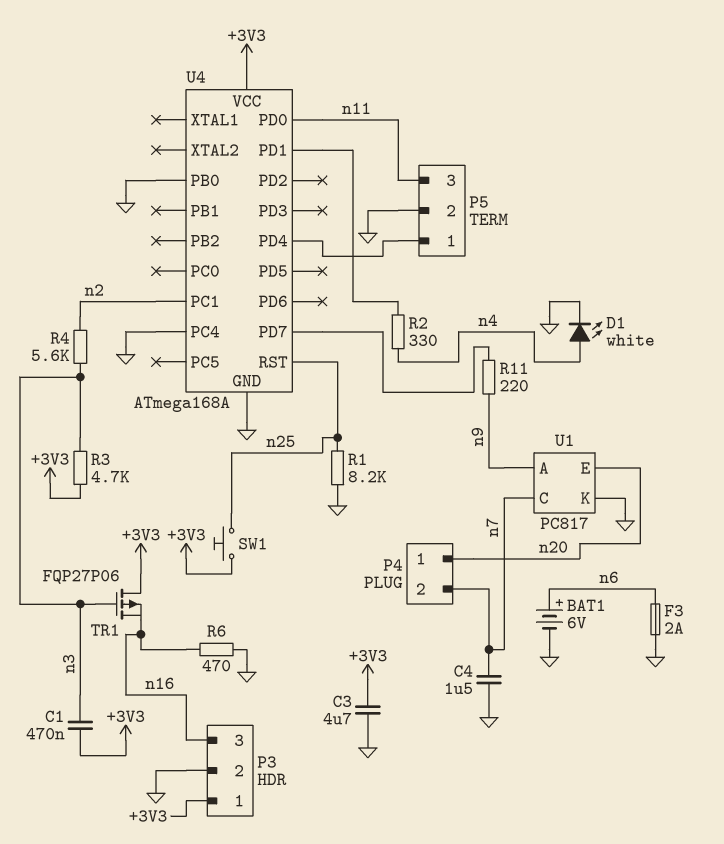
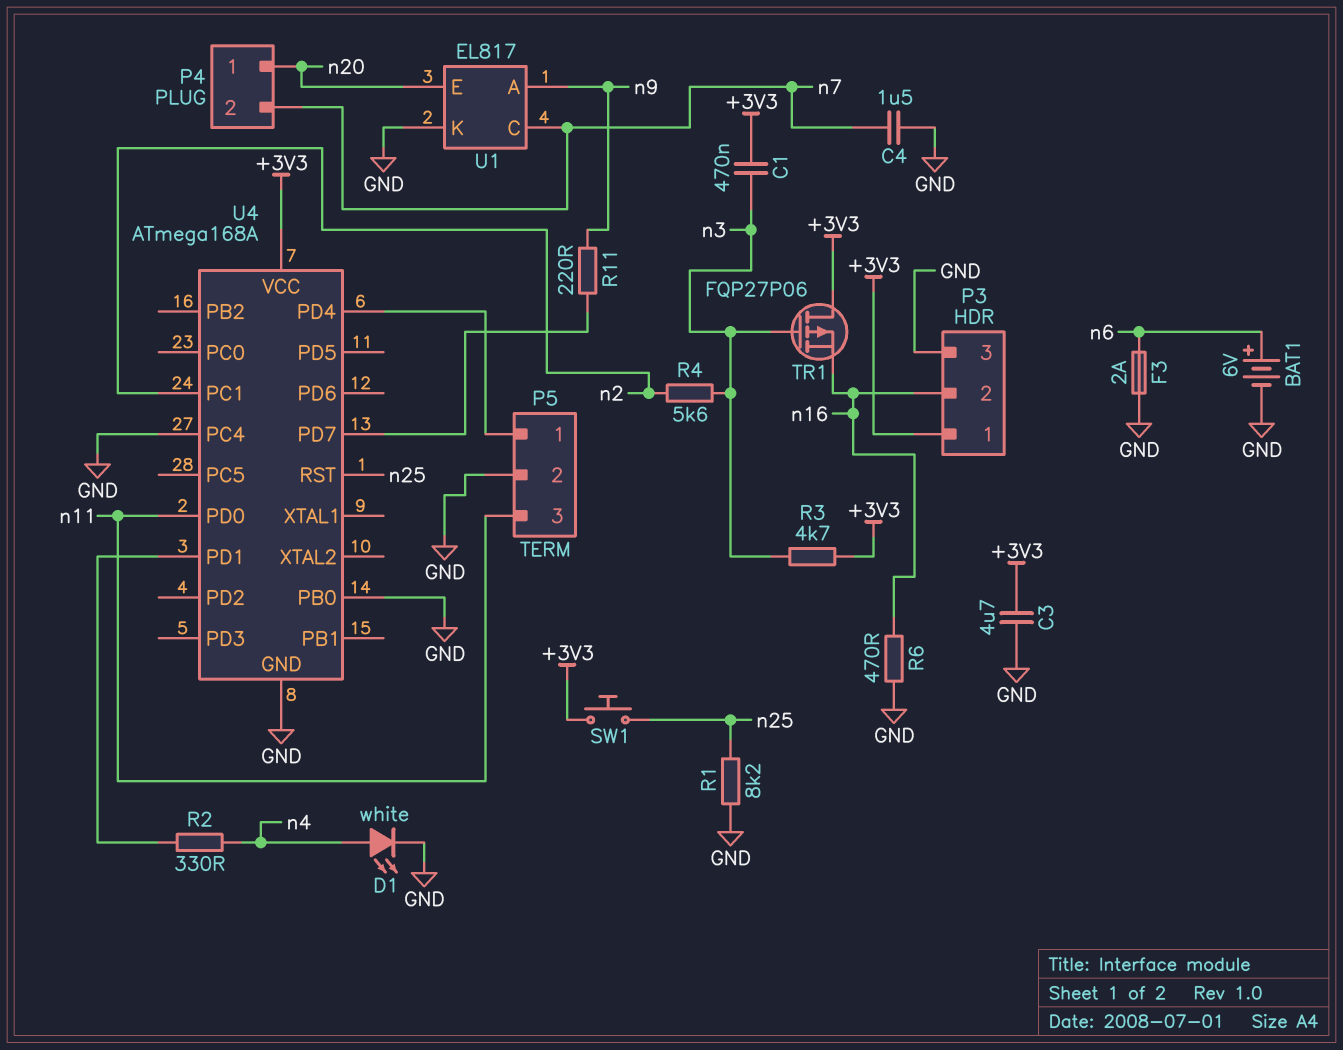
P3 pin 2: GND -> n16
P3 pin 3: n16 -> GND
U1: PC817 -> EL817

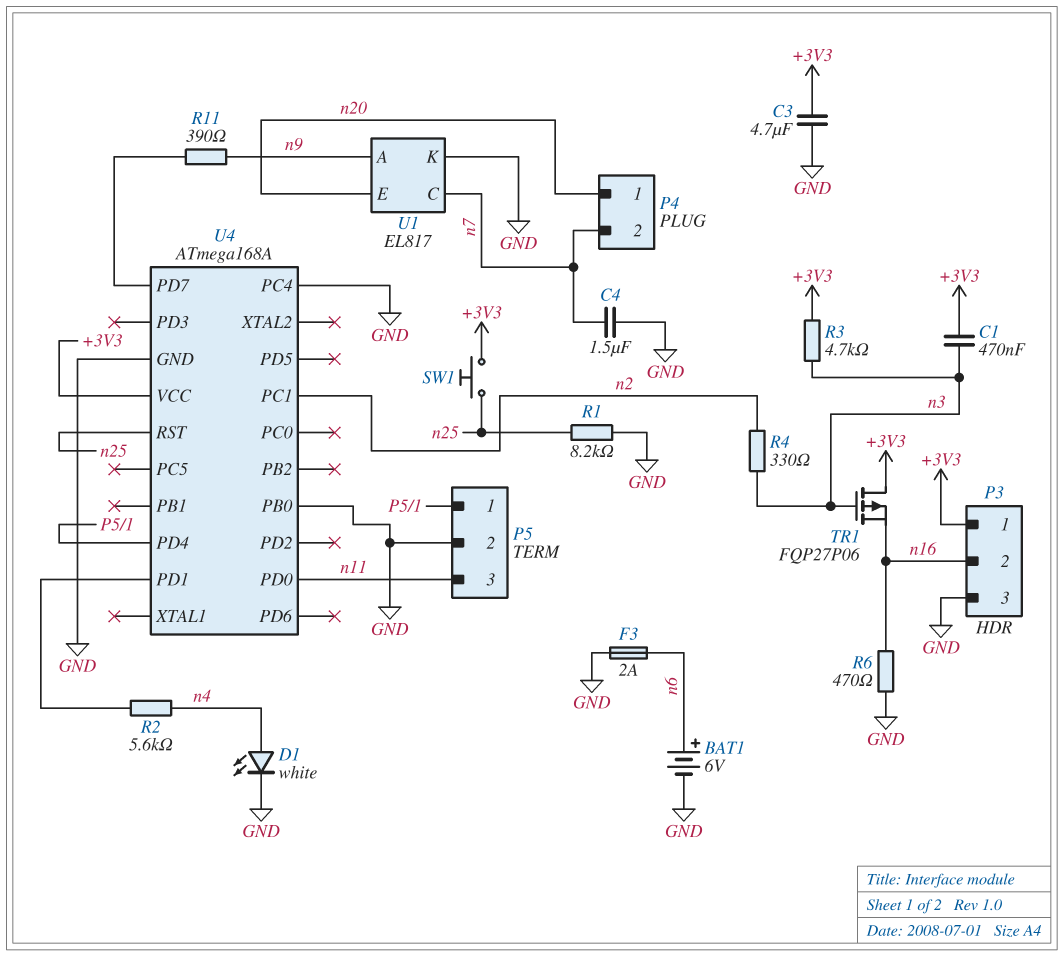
R2: 330 (U4/PD1, n4) -> 5.6k (U4/PD1, n4)
R4: 5.6k (n2, n3) -> 330 (n2, n3)
R11: 220 (U4/PD7, n9) -> 390 (U4/PD7, n9)

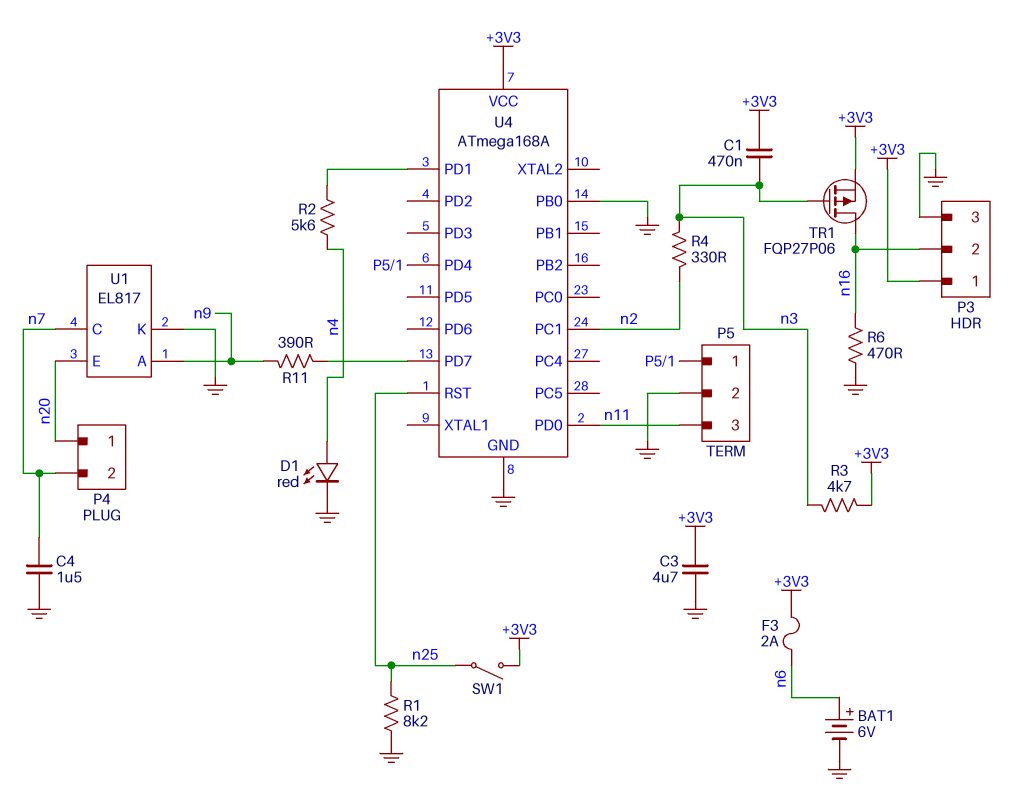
D1: LED white (A n4, K GND) -> LED red (A n4, K GND)
F3: 2A (GND, n6) -> 2A (+3V3, n6)
SW1: button (+3V3, n25) -> switch (+3V3, n25)
TR1: PMOS FQP27P06 (G n3, D +3V3, S n16) -> PMOS FQP27P06 (G n3, D n16, S +3V3)
U4 pin PC4: GND -> none

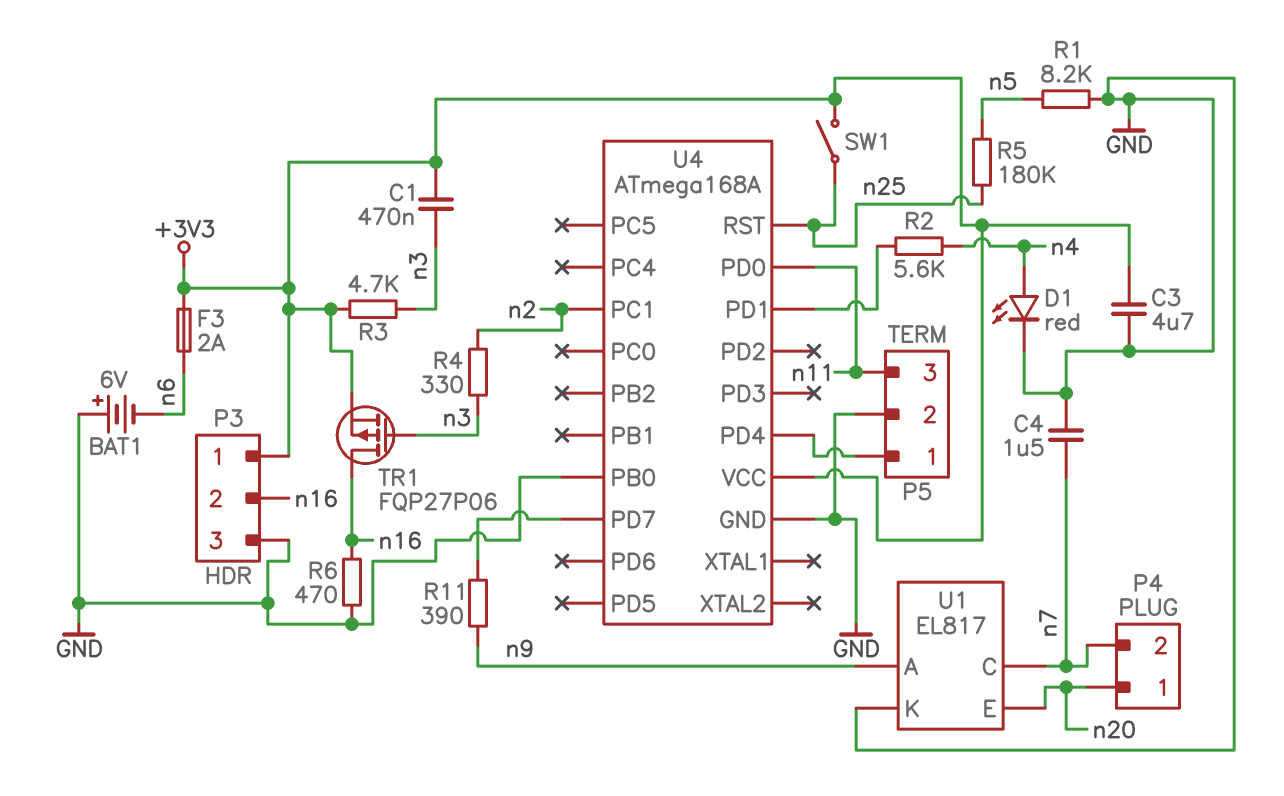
BAT1: 6V (plus n6, minus GND) -> 6V (plus GND, minus n6)
R1: 8.2k (GND, n25) -> 8.2k (GND, n5)
R5: none -> 180k (n5, n25)

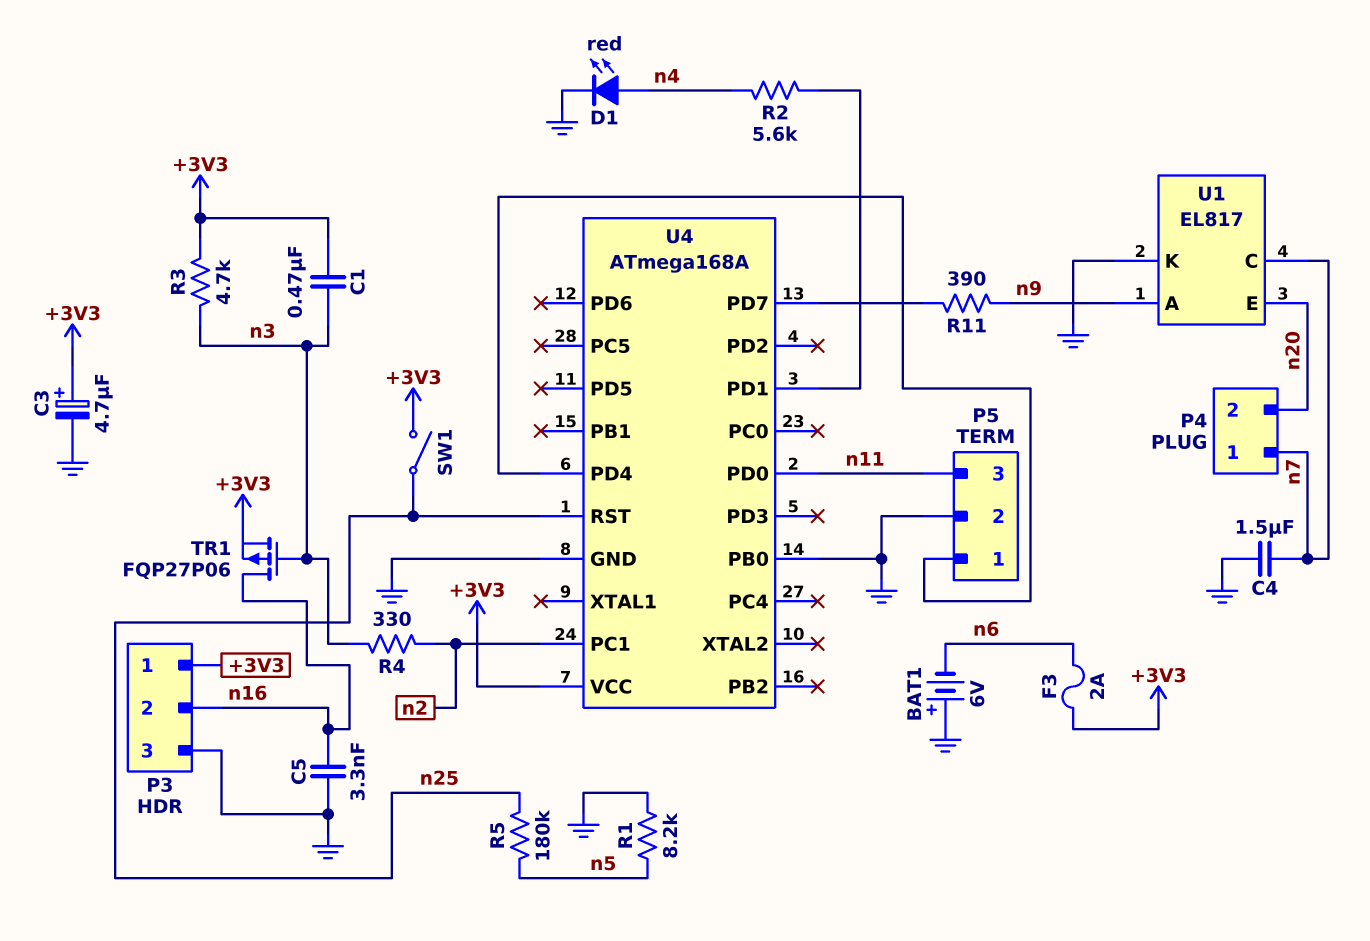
C3: 4.7uF (+3V3, GND) -> 4.7uF (plus +3V3, minus GND)
C5: none -> 3.3nF (GND, n16)
P4 pin 1: n20 -> n7
P4 pin 2: n7 -> n20
R6: 470 (GND, n16) -> none

